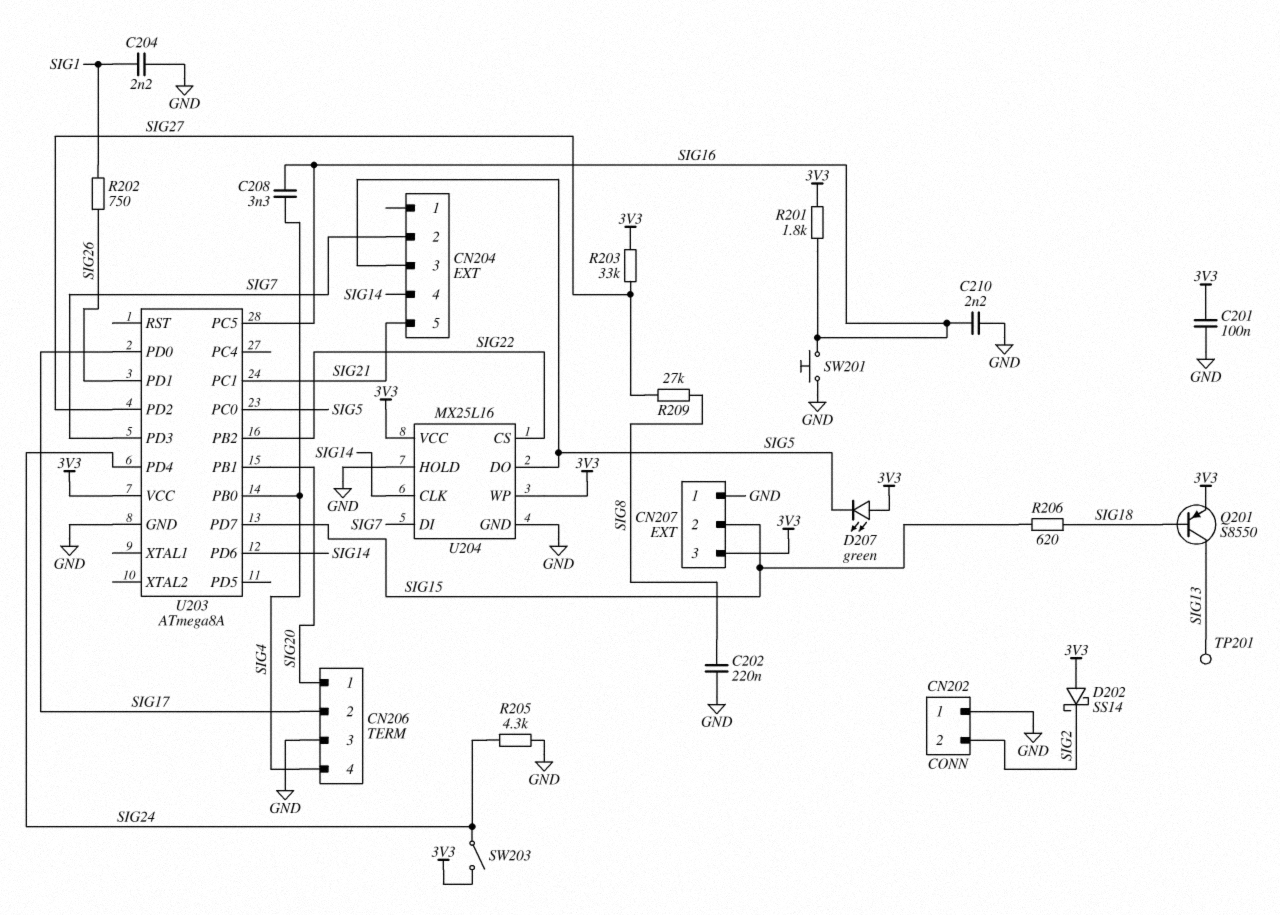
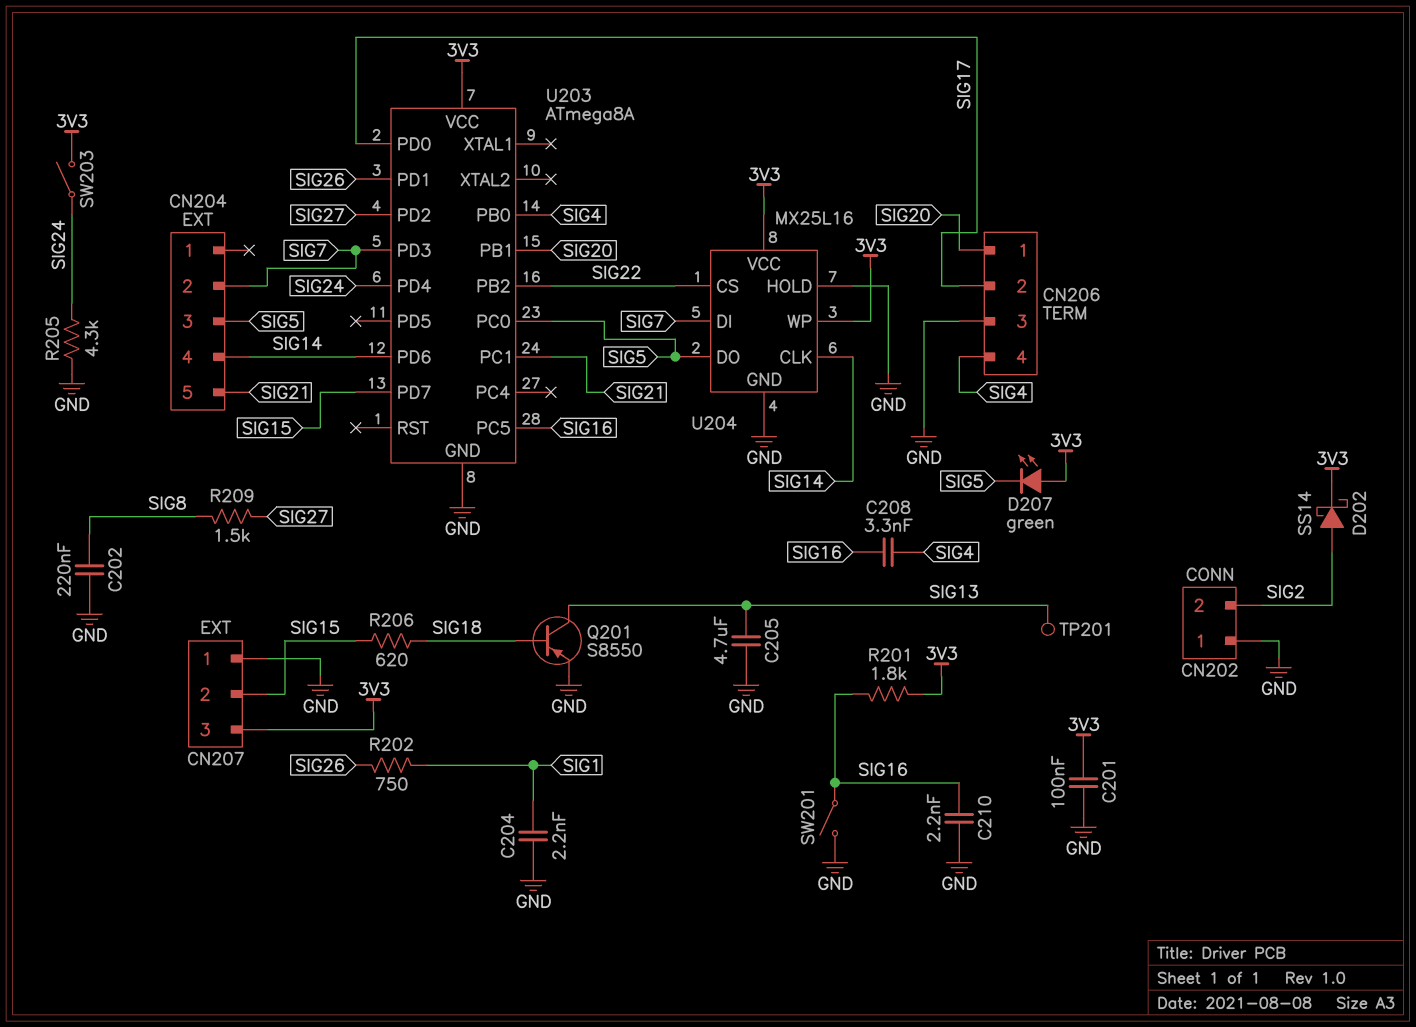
C205: none -> 4.7uF (GND, SIG13)
D202: schottky SS14 (A 3V3, K SIG2) -> schottky SS14 (A SIG2, K 3V3)
Q201: PNP S8550 (B SIG18, C SIG13, E 3V3) -> PNP S8550 (B SIG18, C SIG13, E GND)
R203: 33k (3V3, SIG27) -> none
R209: 27k (SIG8, SIG27) -> 1.5k (SIG8, SIG27)
SW201: button (GND, SIG16) -> switch (GND, SIG16)

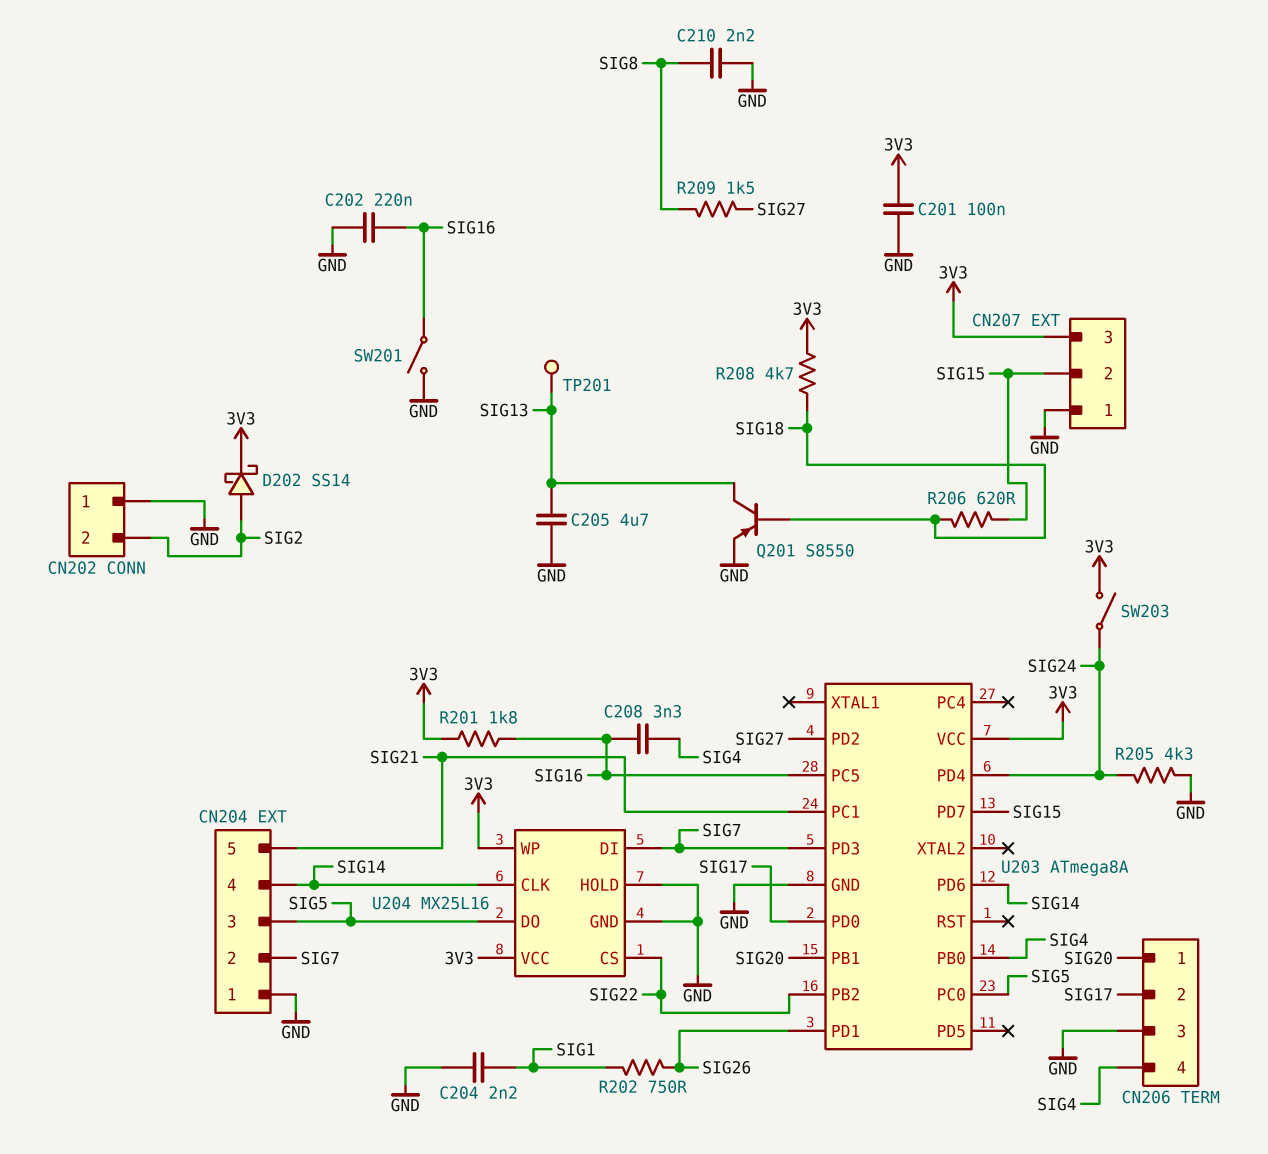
C202: 220nF (GND, SIG8) -> 220nF (GND, SIG16)
C210: 2.2nF (GND, SIG16) -> 2.2nF (GND, SIG8)
CN204 pin 1: none -> GND
D207: LED green (A 3V3, K SIG5) -> none
R208: none -> 4.7k (3V3, SIG18)

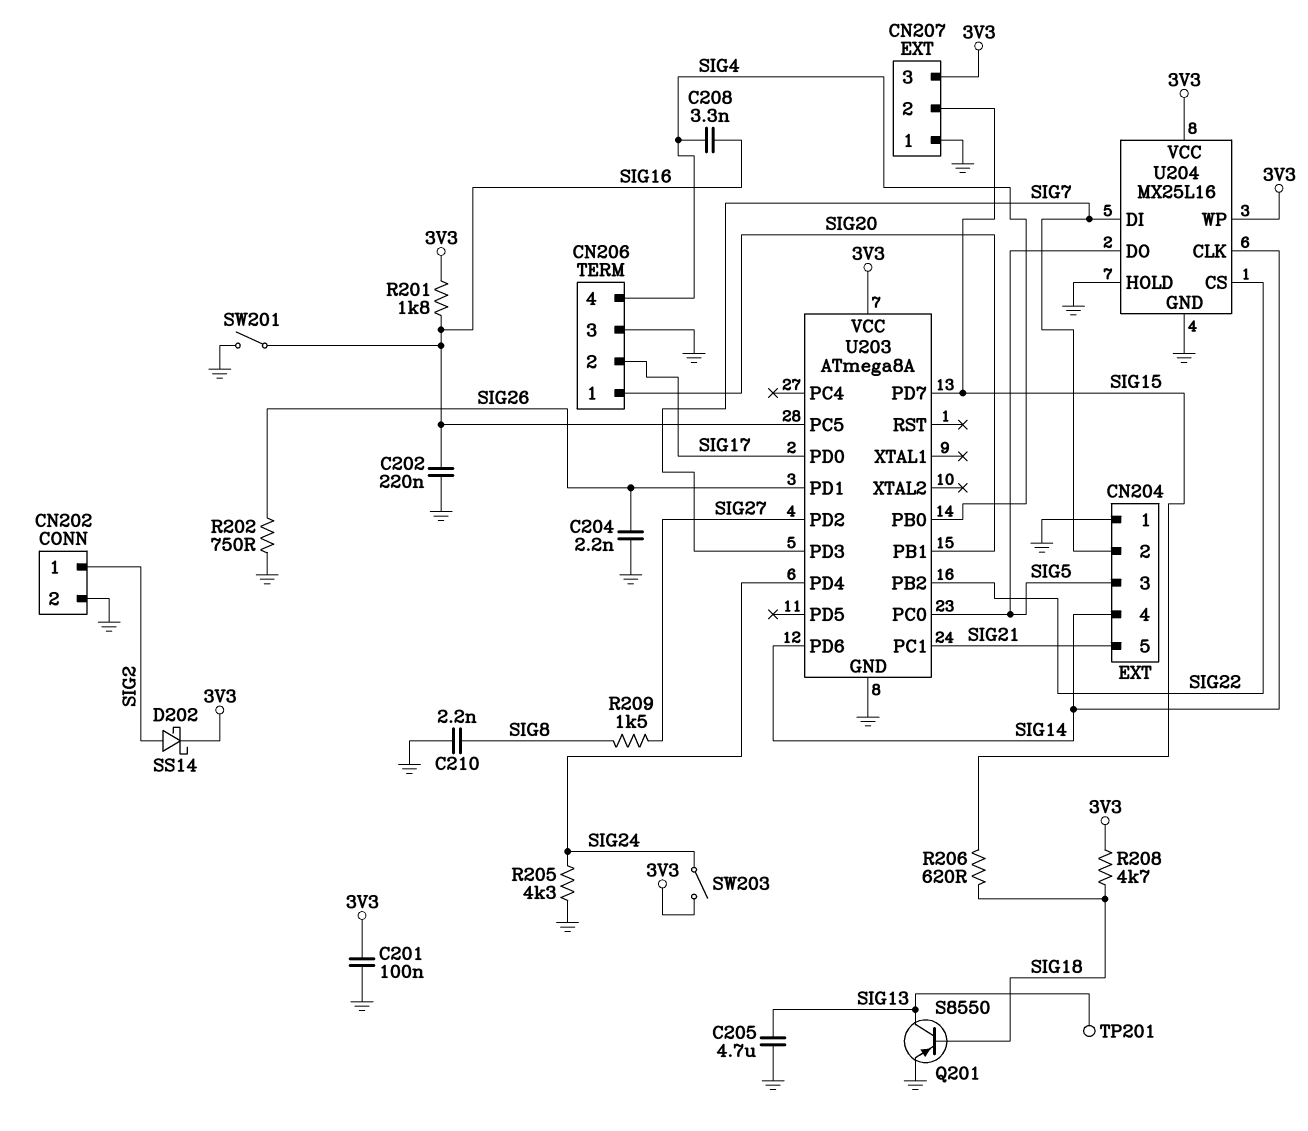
C204: 2.2nF (GND, SIG1) -> 2.2nF (GND, SIG26)
CN202 pin 1: GND -> SIG2
CN202 pin 2: SIG2 -> GND
R202: 750 (SIG1, SIG26) -> 750 (GND, SIG26)

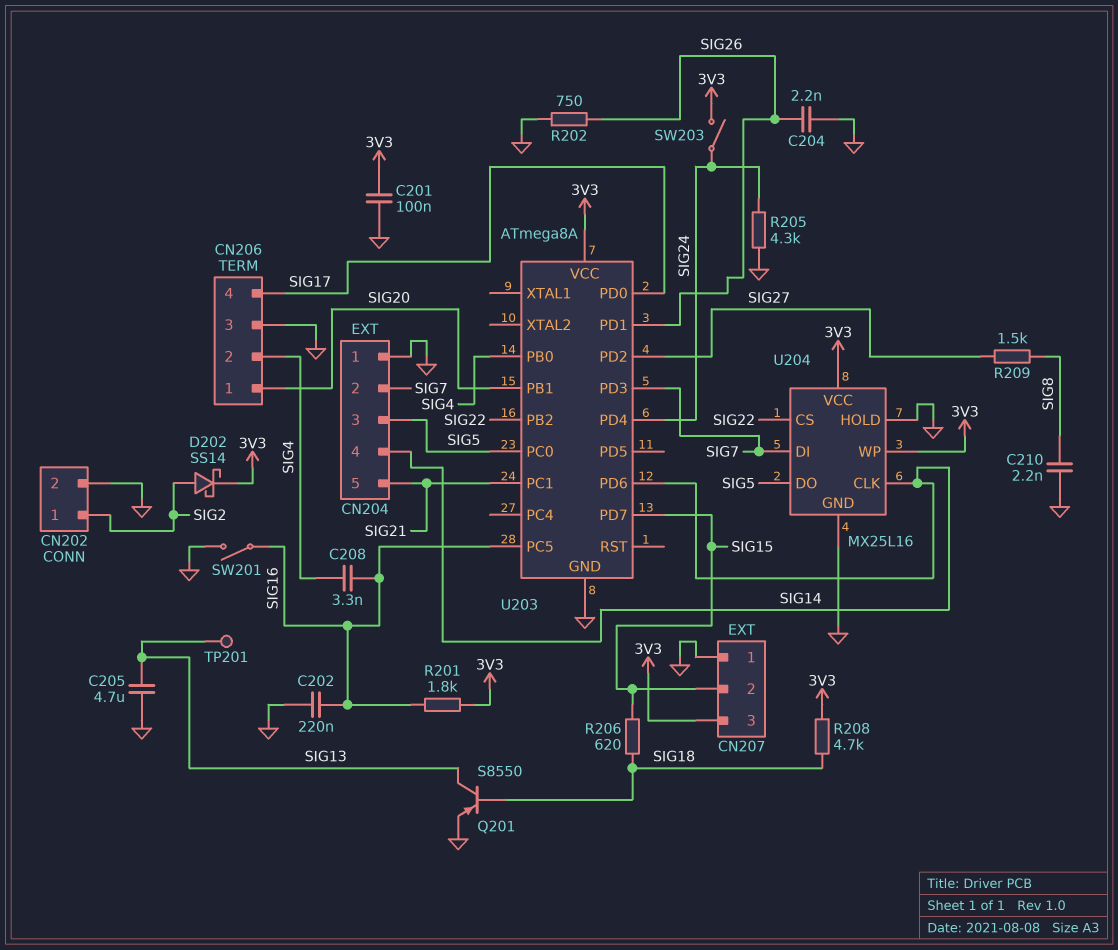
CN206 pin 2: SIG17 -> SIG4
CN206 pin 4: SIG4 -> SIG17

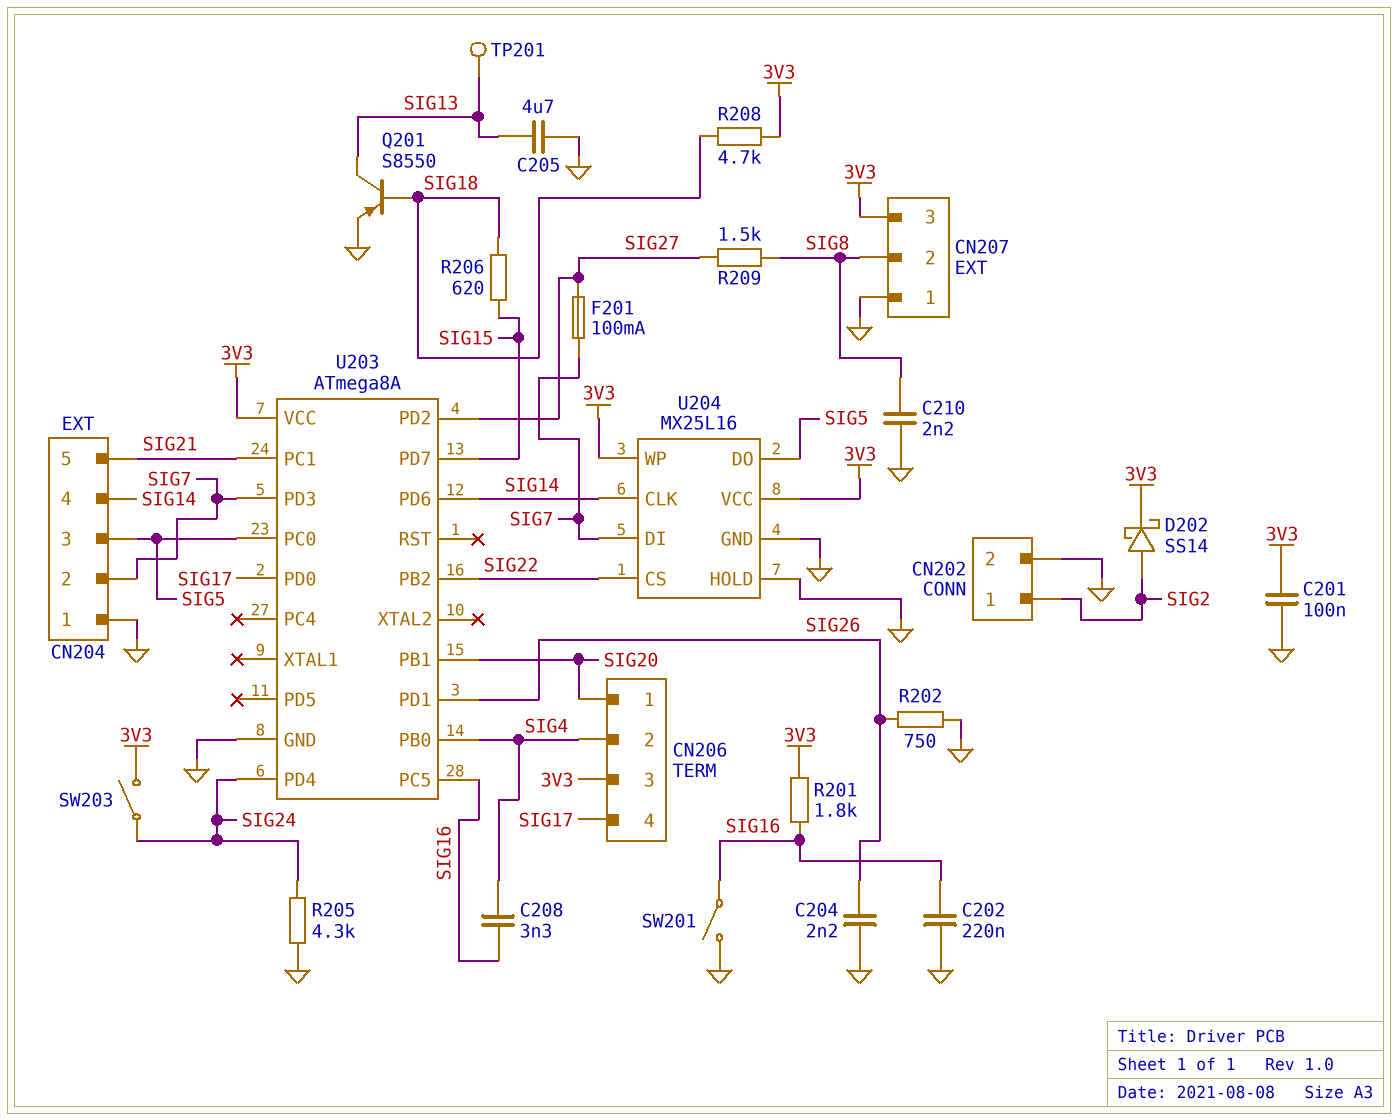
CN206 pin 3: GND -> 3V3
CN207 pin 2: SIG15 -> SIG8
F201: none -> 100mA (SIG7, SIG27)

